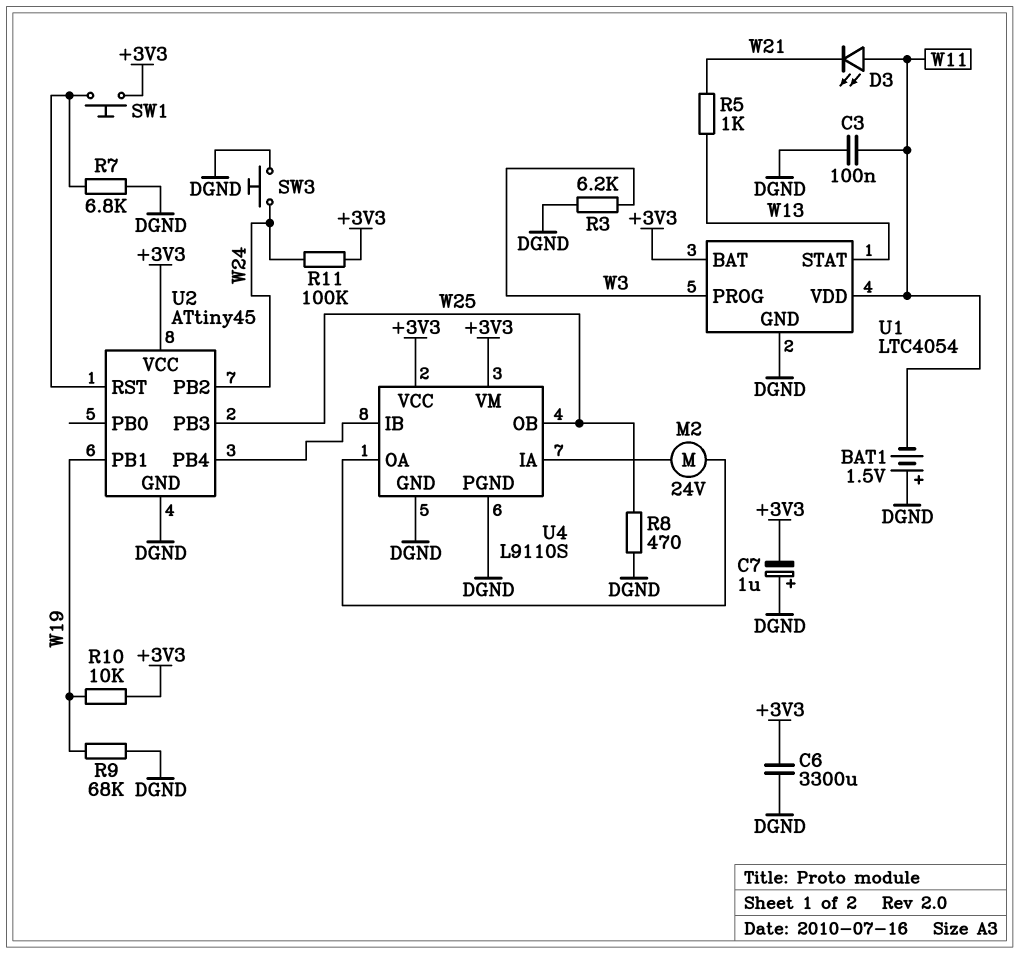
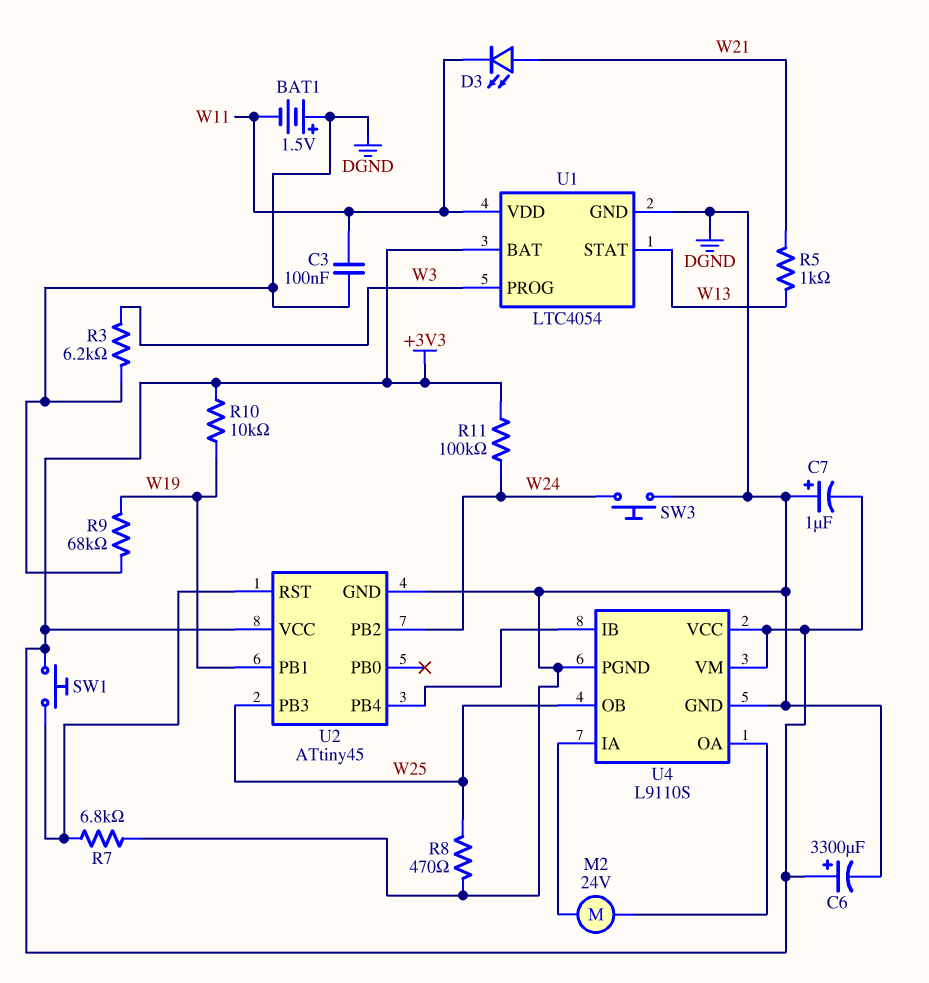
C6: 3300uF (+3V3, DGND) -> 3300uF (plus +3V3, minus DGND)
D3: LED (A W11, K W21) -> LED (A W21, K W11)

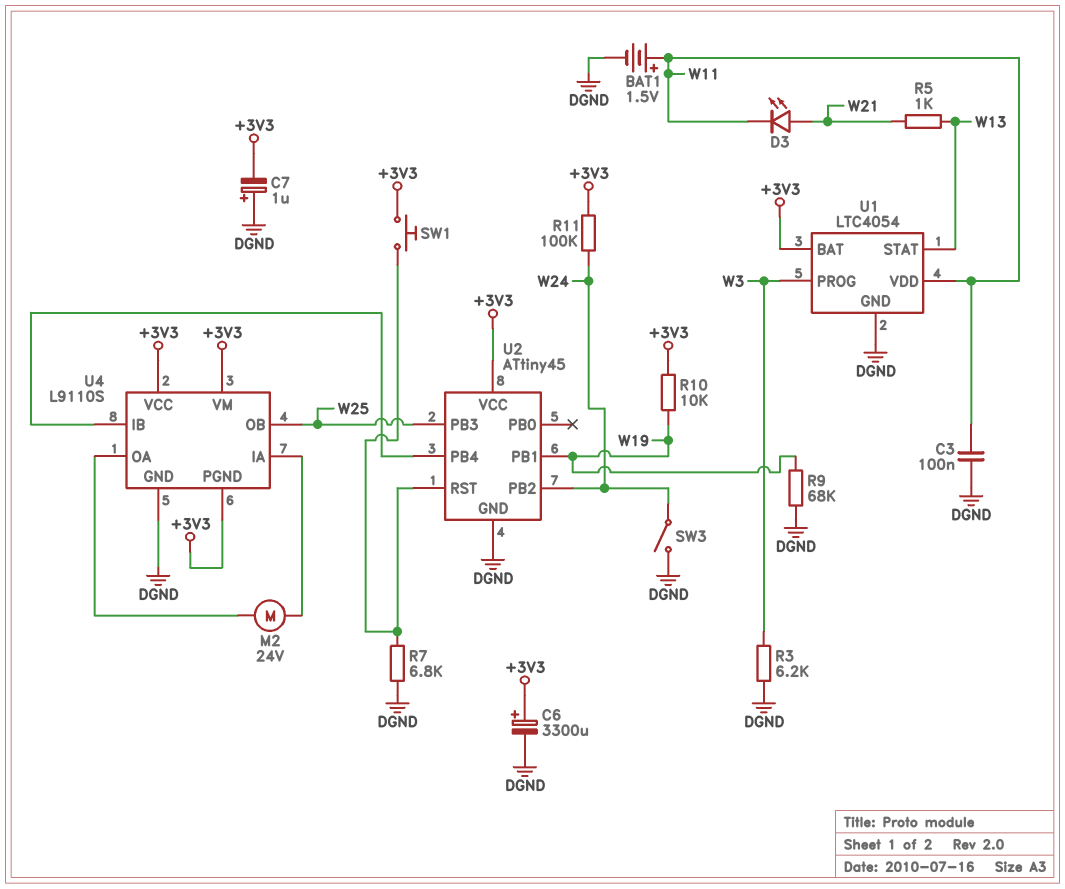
BAT1: 1.5V (plus DGND, minus W11) -> 1.5V (plus W11, minus DGND)
R8: 470 (DGND, W25) -> none
SW3: button (DGND, W24) -> switch (DGND, W24)
U4 pin PGND: DGND -> +3V3

